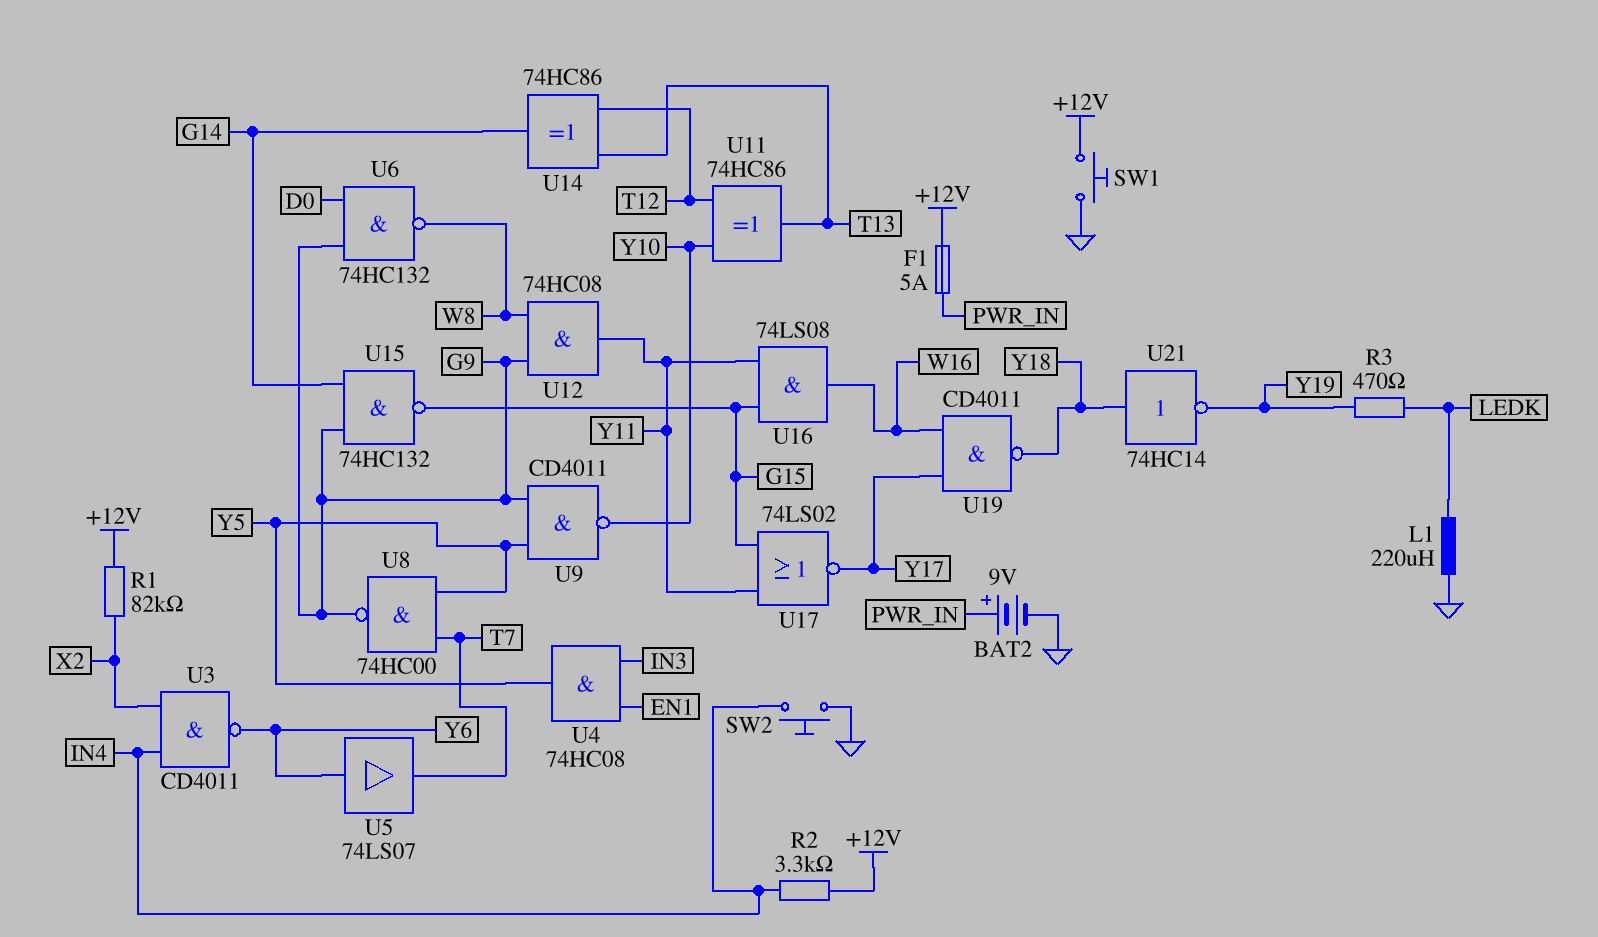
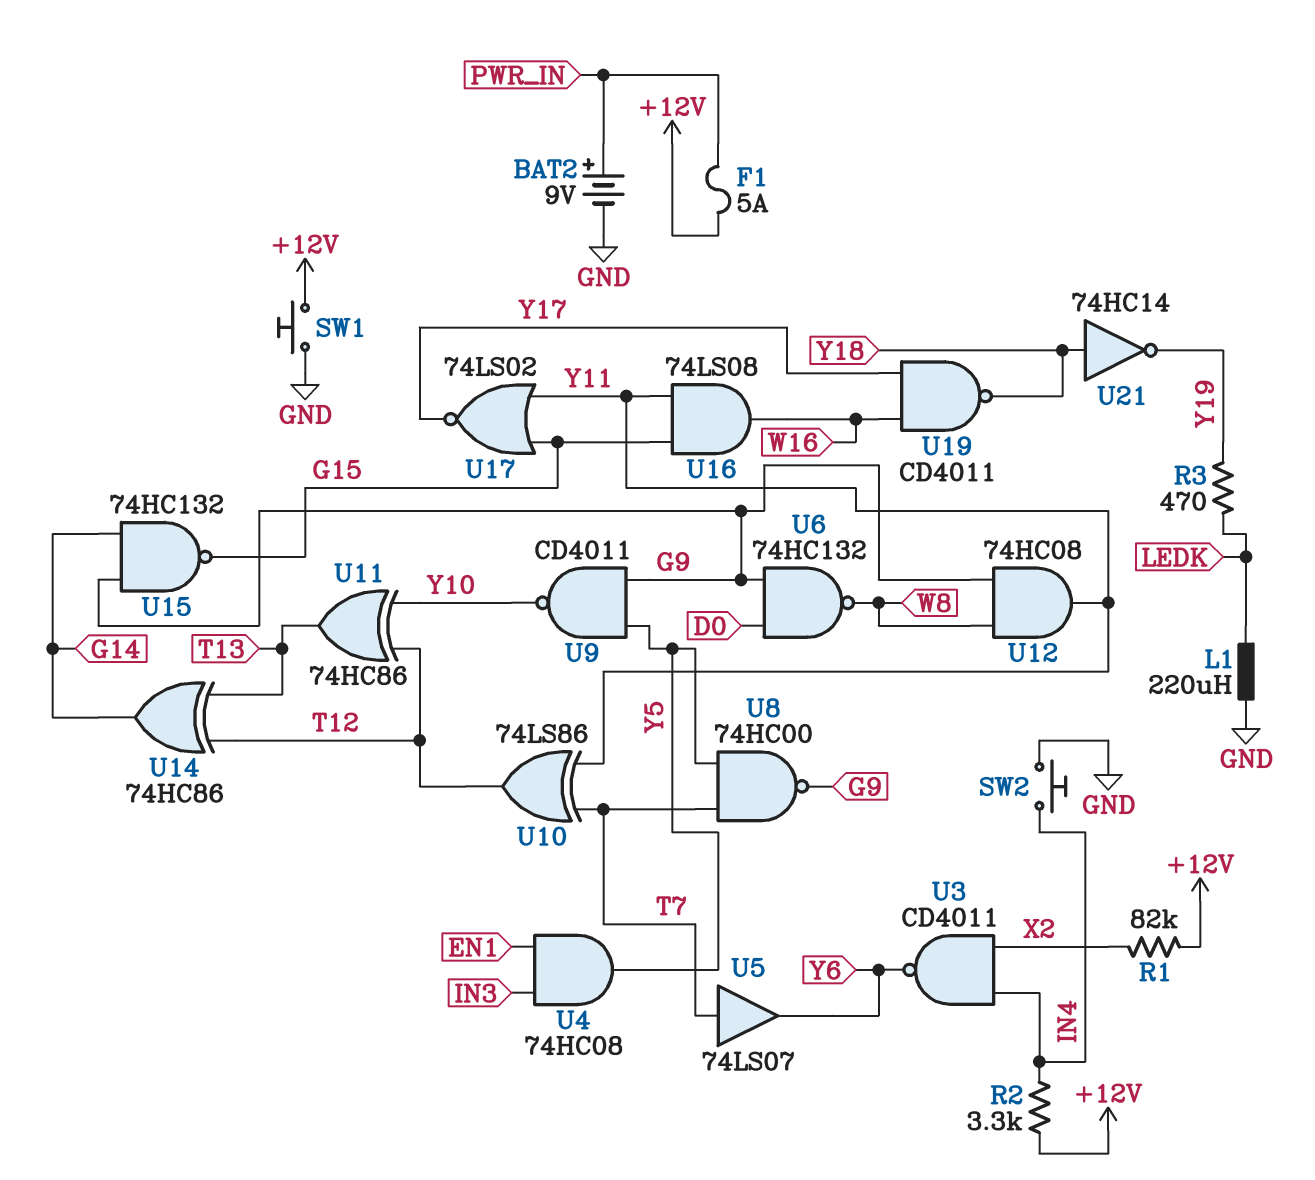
U5: buffer 74LS07 (in Y6, out T7) -> buffer 74LS07 (in T7, out Y6)
U10: none -> XOR 74LS86 (in T7, in Y11, out T12)

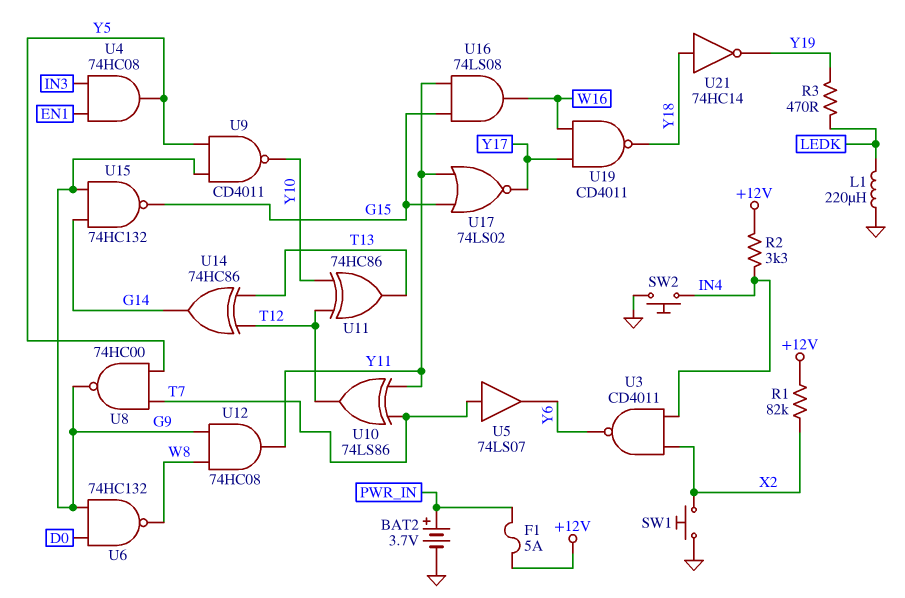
BAT2: 9V (plus PWR_IN, minus GND) -> 3.7V (plus PWR_IN, minus GND)
SW1: button (+12V, GND) -> button (GND, X2)

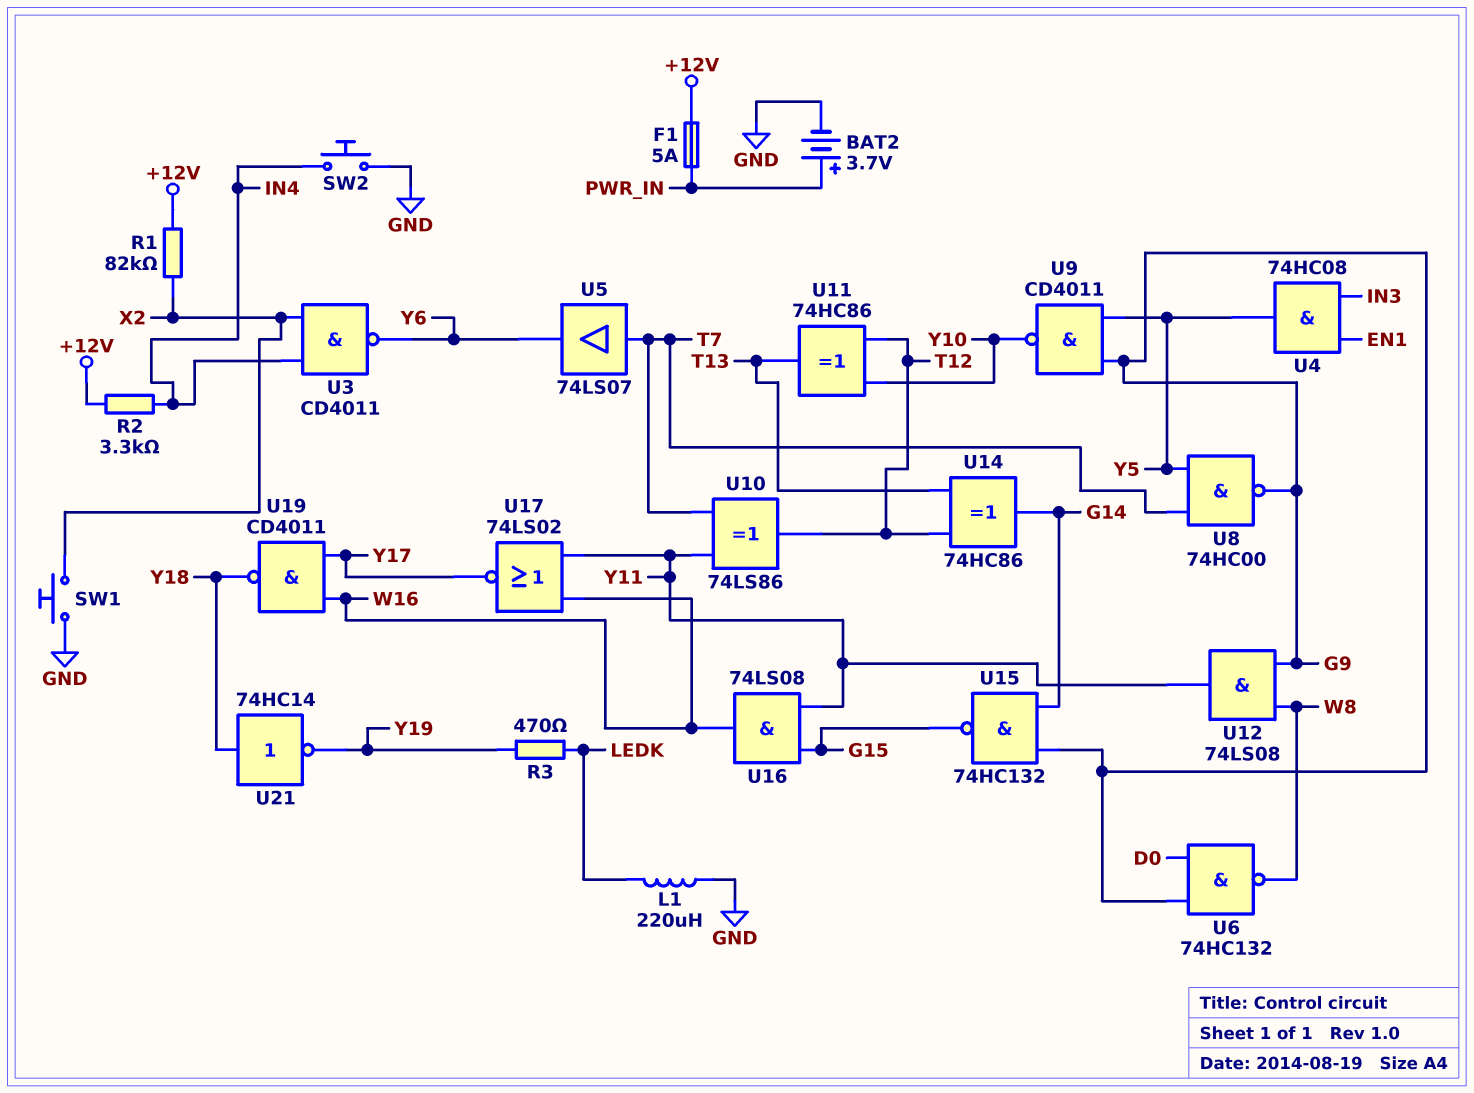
U12: AND 74HC08 (in G9, in W8, out Y11) -> AND 74LS08 (in G9, in W8, out Y11)
U17: NOR 74LS02 (in G15, in Y11, out Y17) -> NOR 74LS02 (in W16, in Y11, out Y17)

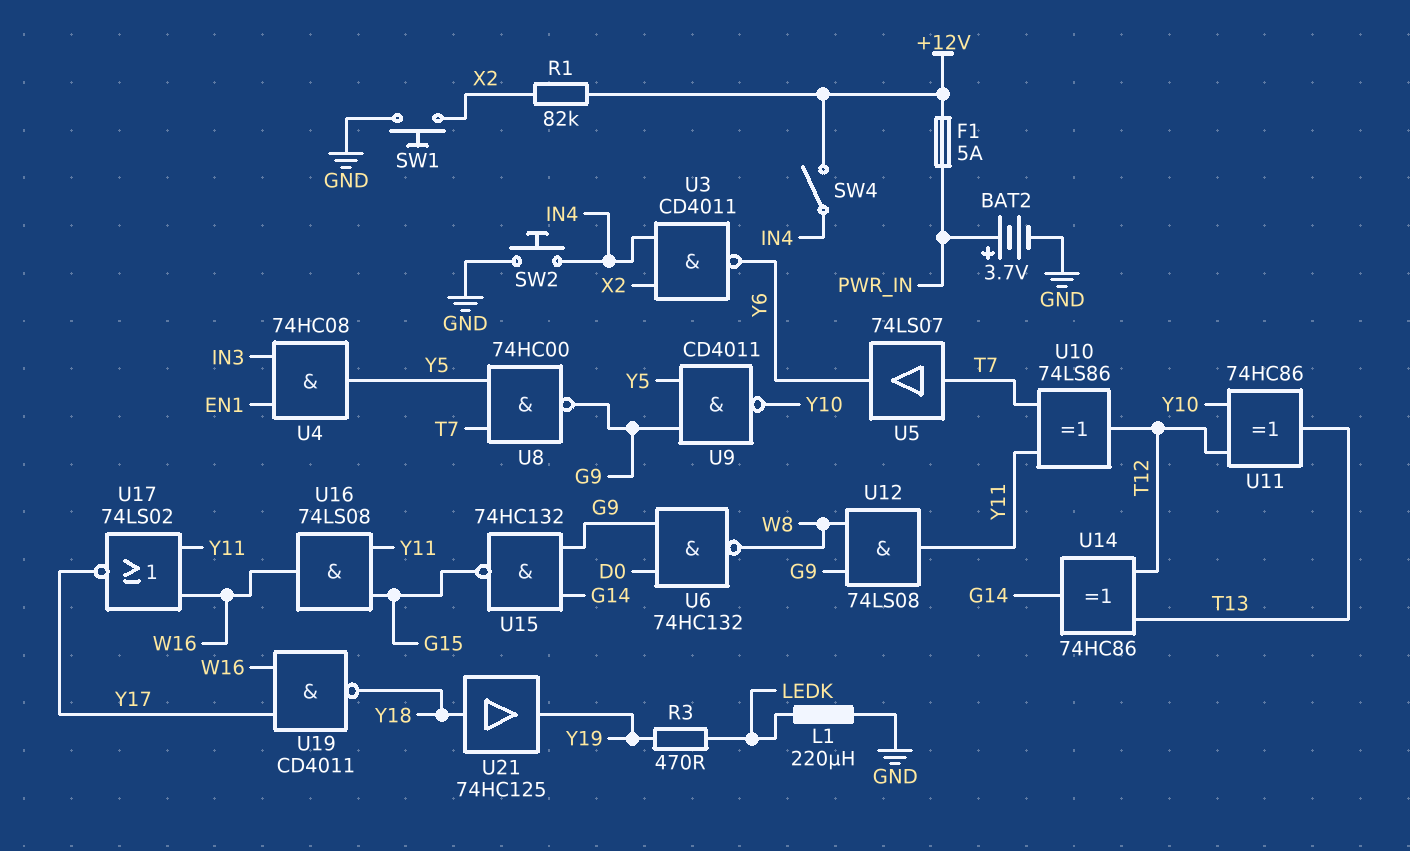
R2: 3.3k (+12V, IN4) -> none
SW4: none -> switch (+12V, IN4)
U21: NOT 74HC14 (in Y18, out Y19) -> buffer 74HC125 (in Y18, out Y19)

